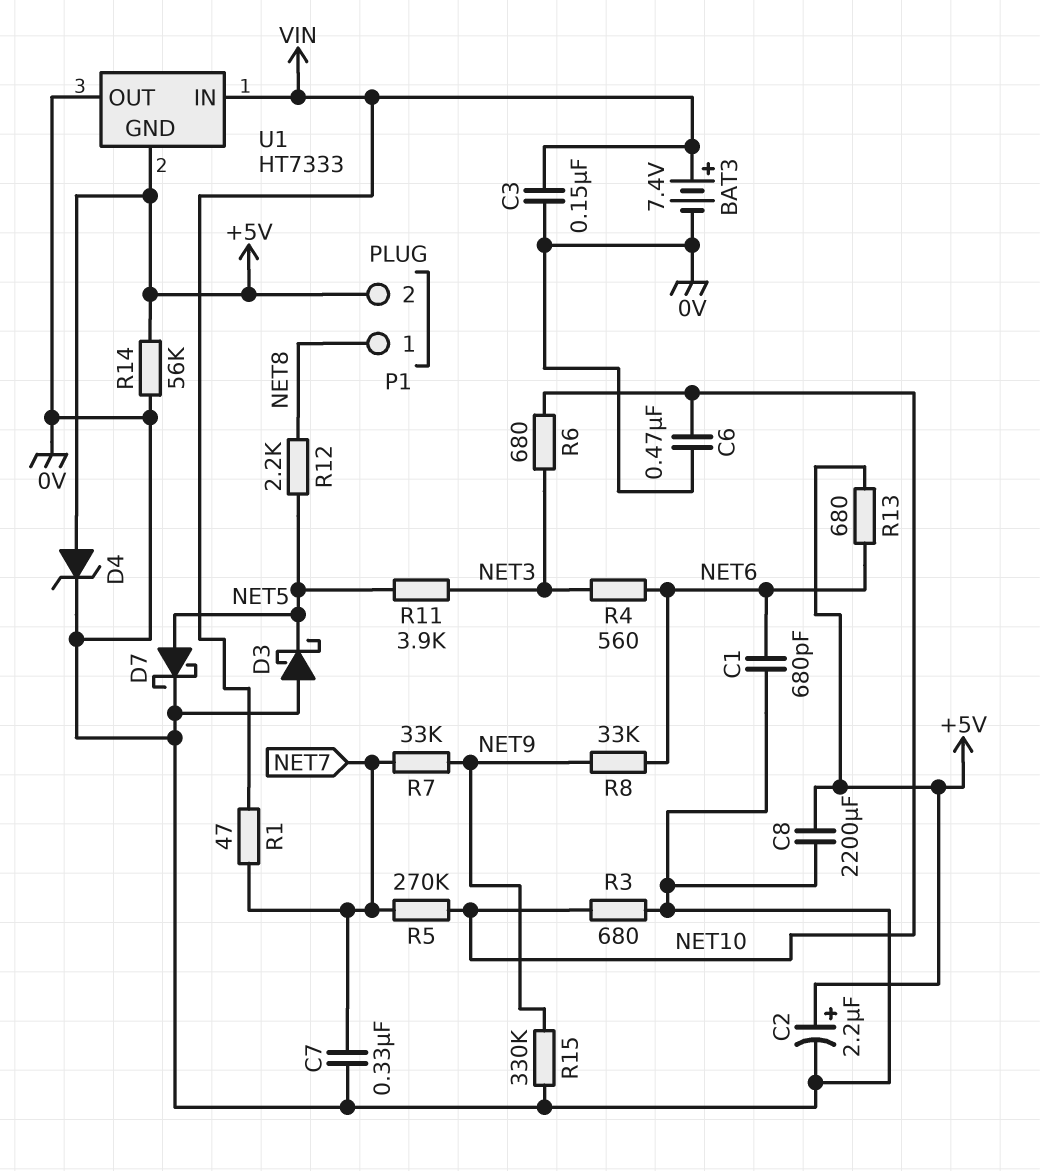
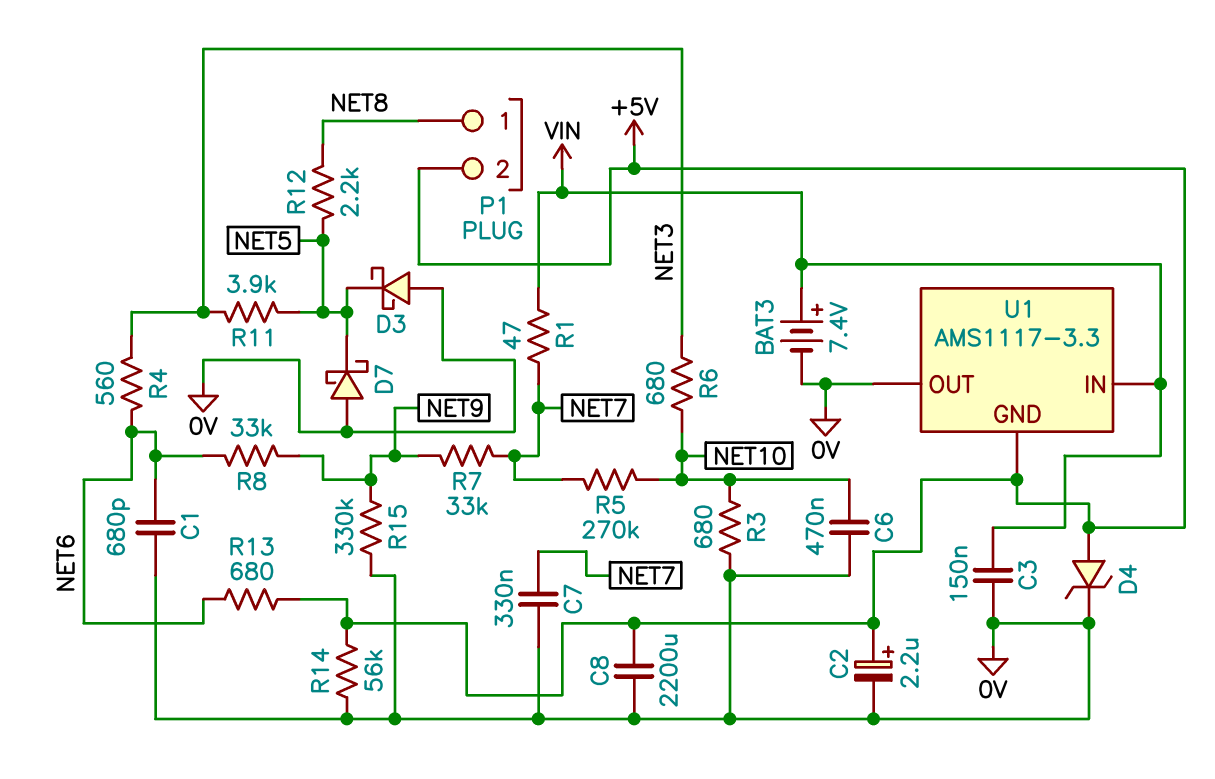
D7: schottky (A NET5, K 0V) -> schottky (A 0V, K NET5)
U1: HT7333 -> AMS1117-3.3

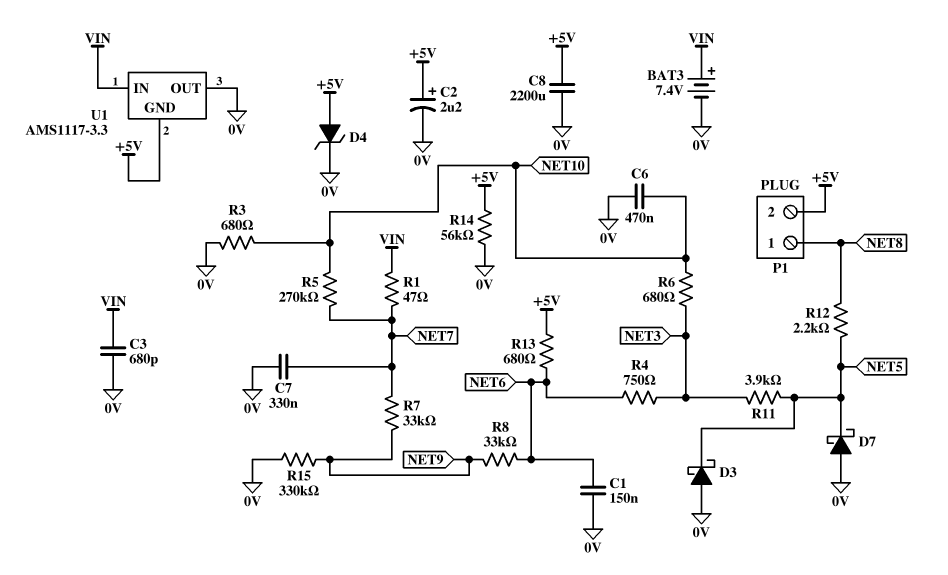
C1: 680pF (0V, NET6) -> 150nF (0V, NET6)
C3: 150nF (0V, VIN) -> 680pF (0V, VIN)
R4: 560 (NET3, NET6) -> 750 (NET3, NET6)

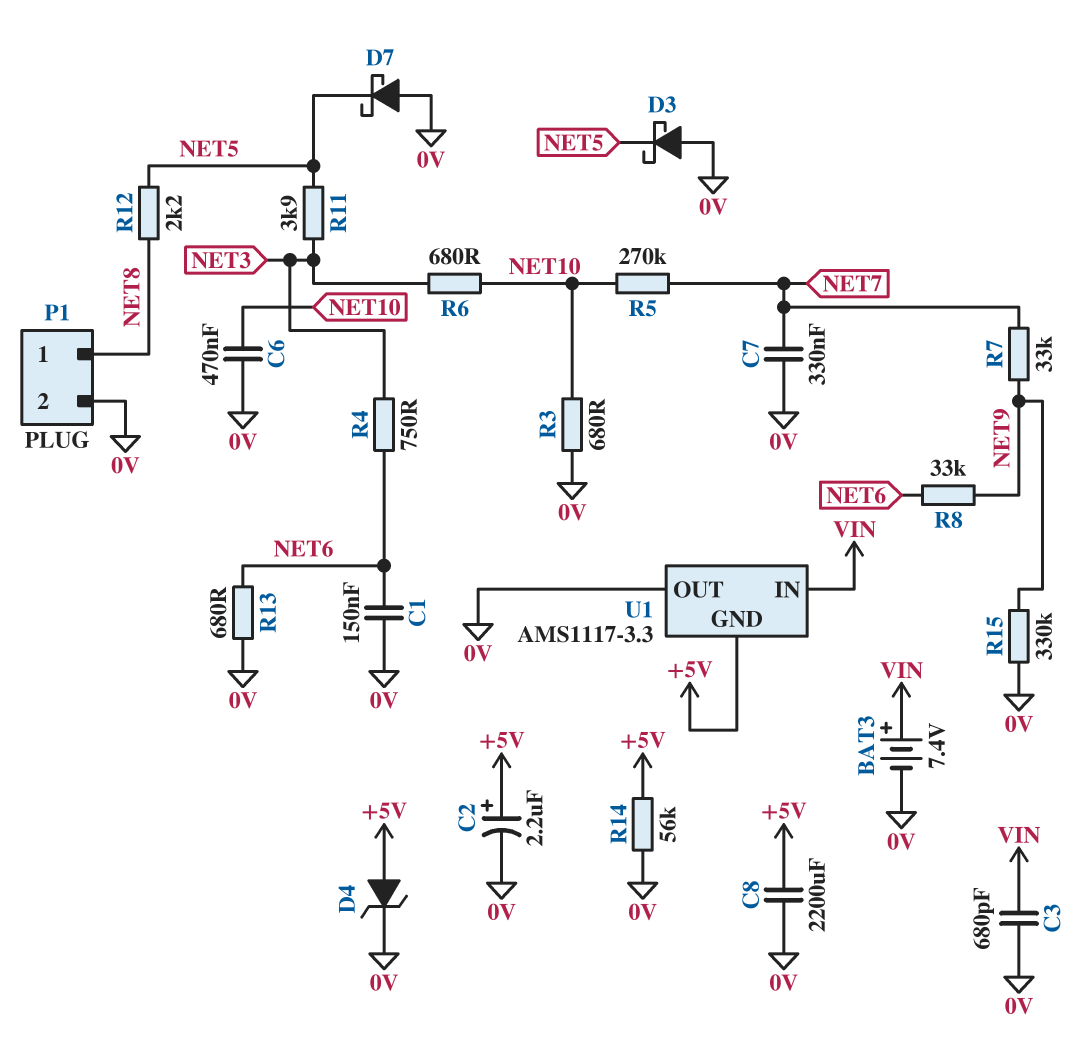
P1 pin 2: +5V -> 0V
R1: 47 (NET7, VIN) -> none
R13: 680 (+5V, NET6) -> 680 (0V, NET6)

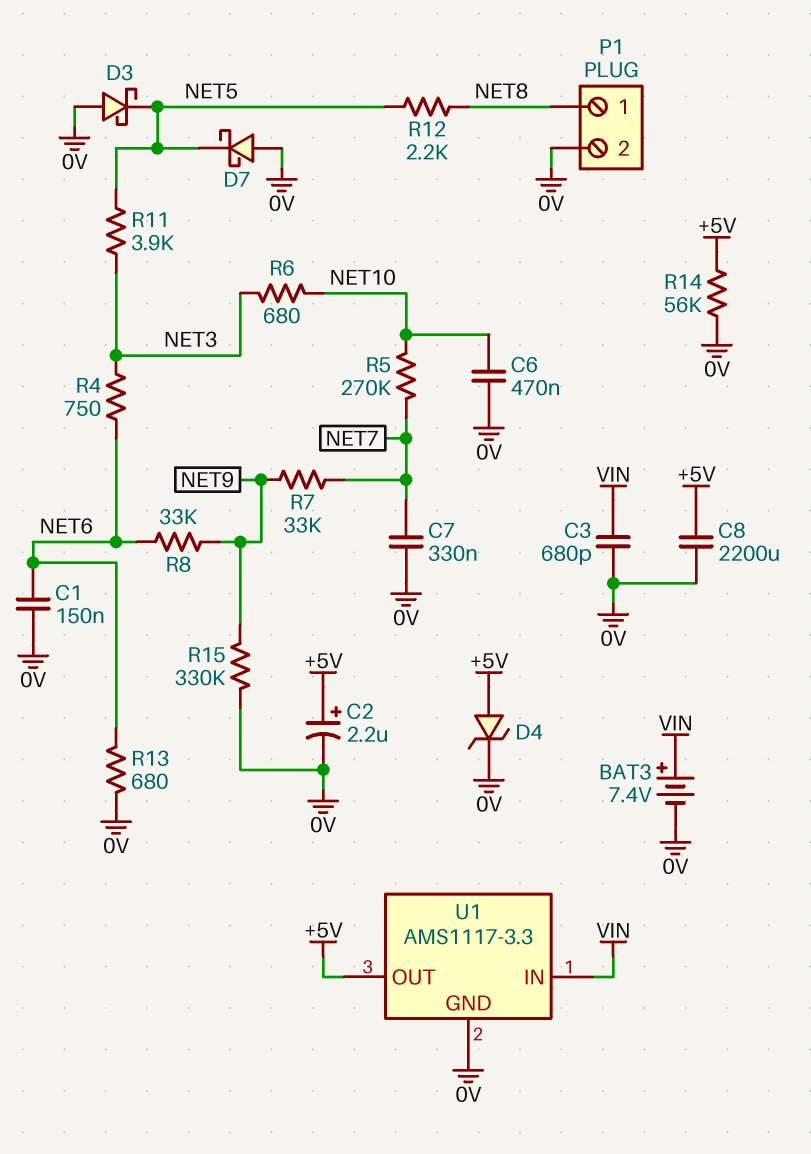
R3: 680 (0V, NET10) -> none
U1 pin GND: +5V -> 0V
U1 pin OUT: 0V -> +5V

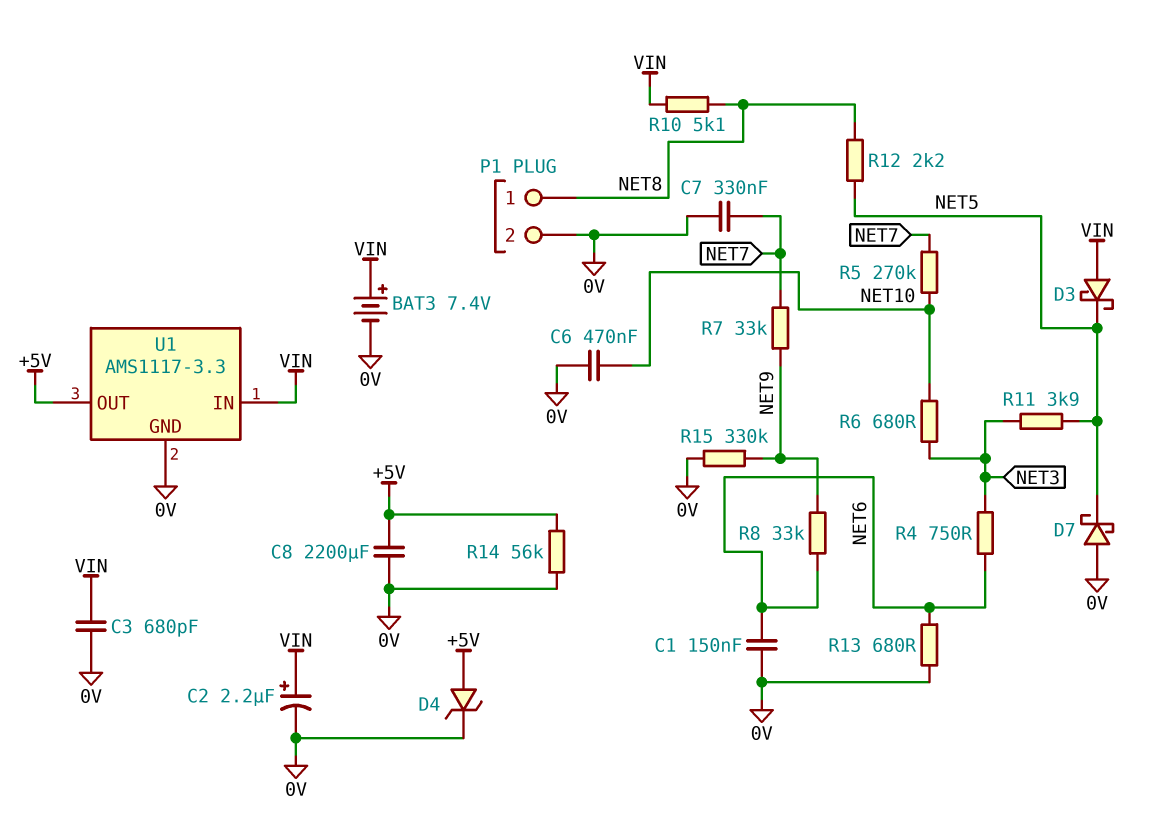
C2: 2.2uF (plus +5V, minus 0V) -> 2.2uF (plus VIN, minus 0V)
D3: schottky (A 0V, K NET5) -> schottky (A VIN, K NET5)
R10: none -> 5.1k (NET8, VIN)

